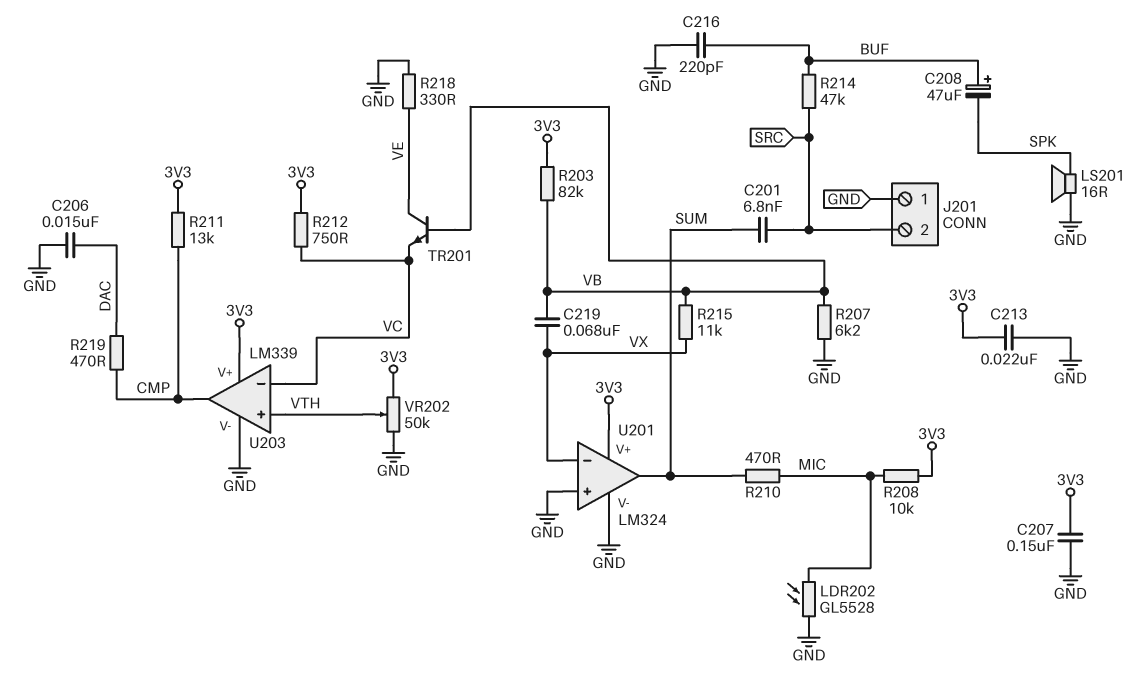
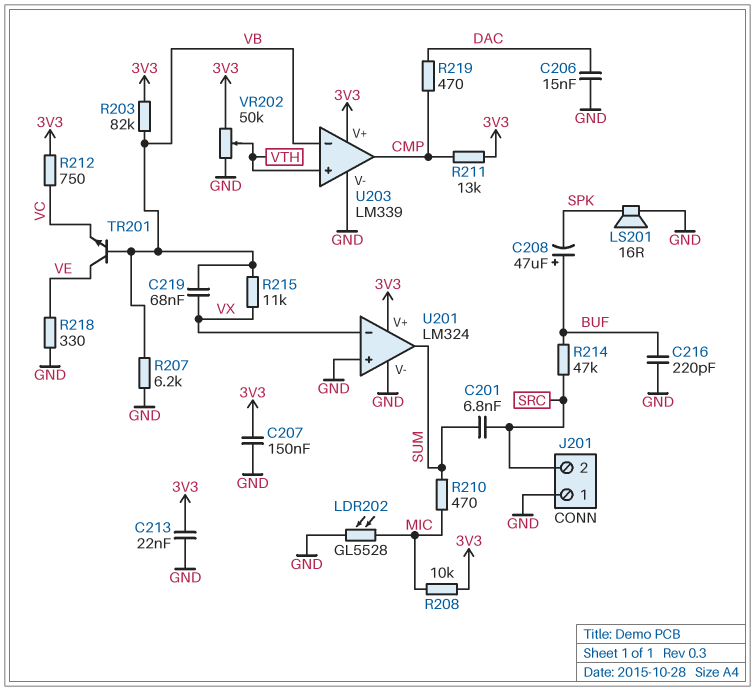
U203 pin in-: VC -> VB

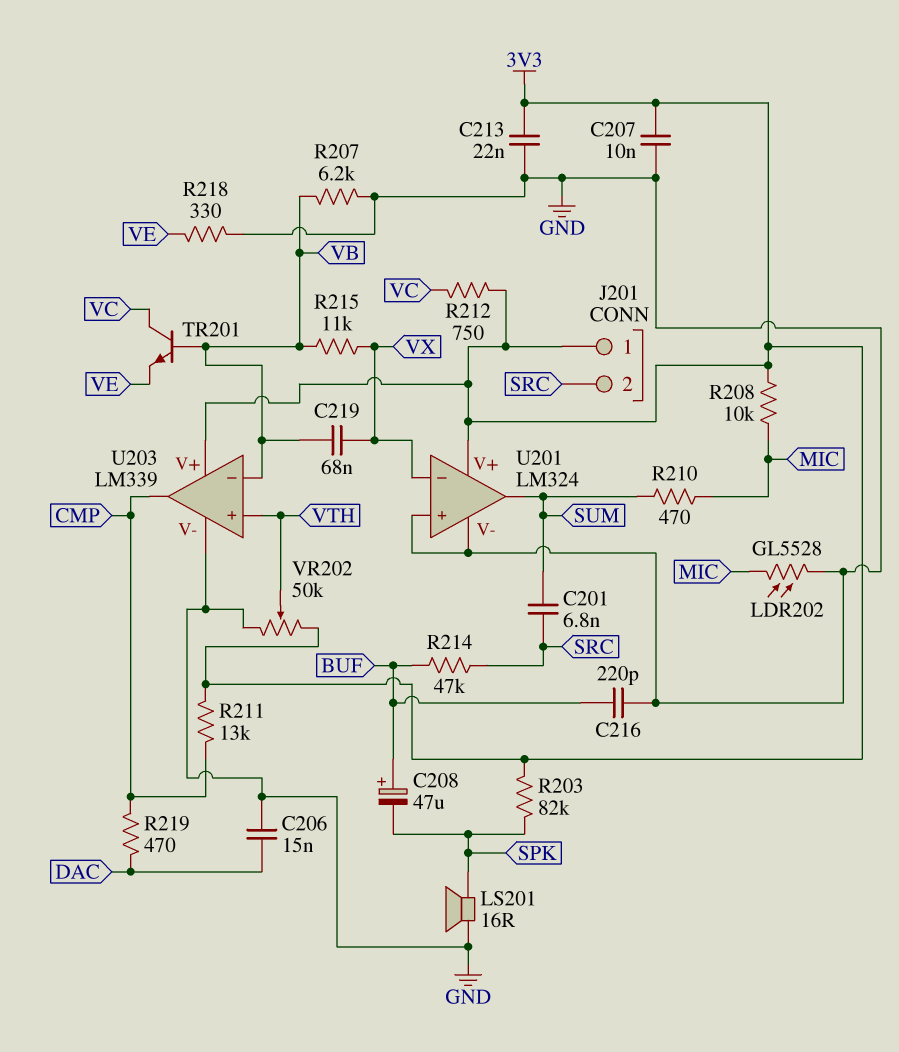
C207: 150nF (3V3, GND) -> 10nF (3V3, GND)
J201 pin 1: GND -> 3V3
R203: 82k (3V3, VB) -> 82k (3V3, SPK)
TR201: NPN (B VB, C VE, E VC) -> NPN (B VB, C VC, E VE)

